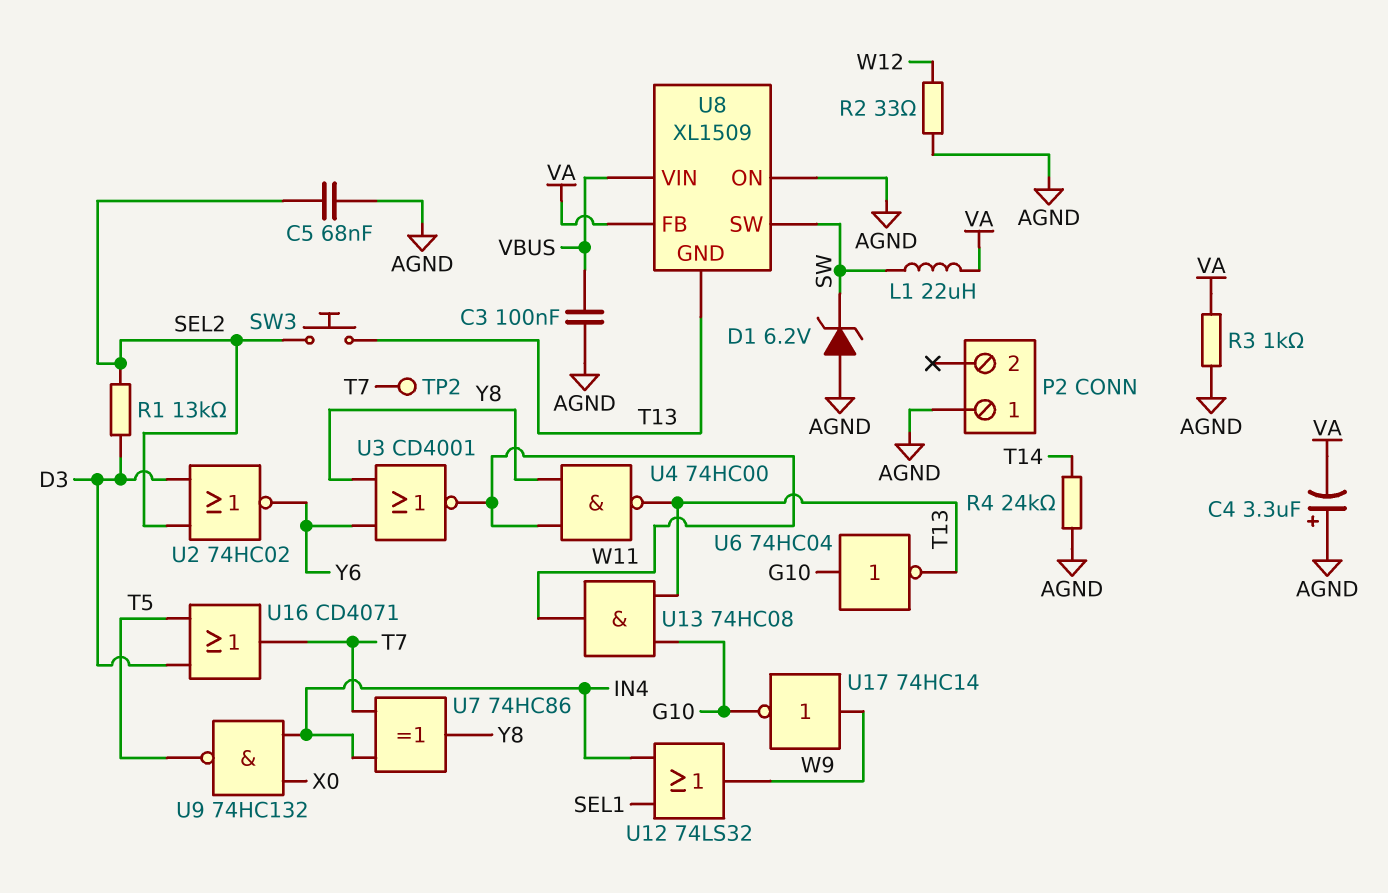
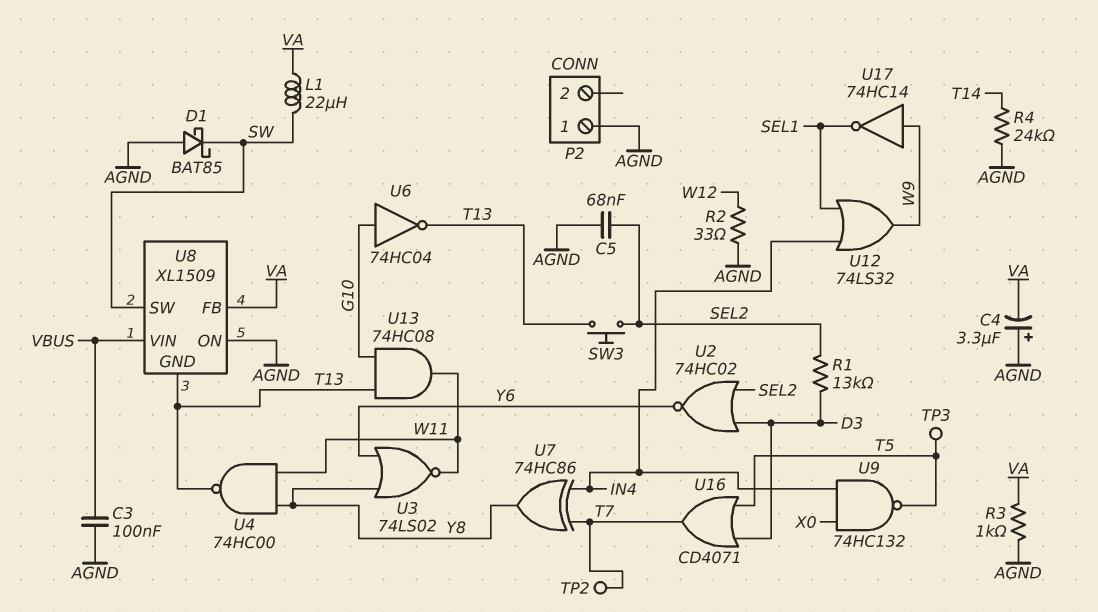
D1: zener 6.2V (A AGND, K SW) -> schottky BAT85 (A AGND, K SW)
TP3: none -> test point (T5)
U3: NOR CD4001 (in Y6, in Y8, out W11) -> NOR 74LS02 (in Y6, in Y8, out W11)
U17: NOT 74HC14 (in W9, out G10) -> NOT 74HC14 (in W9, out SEL1)

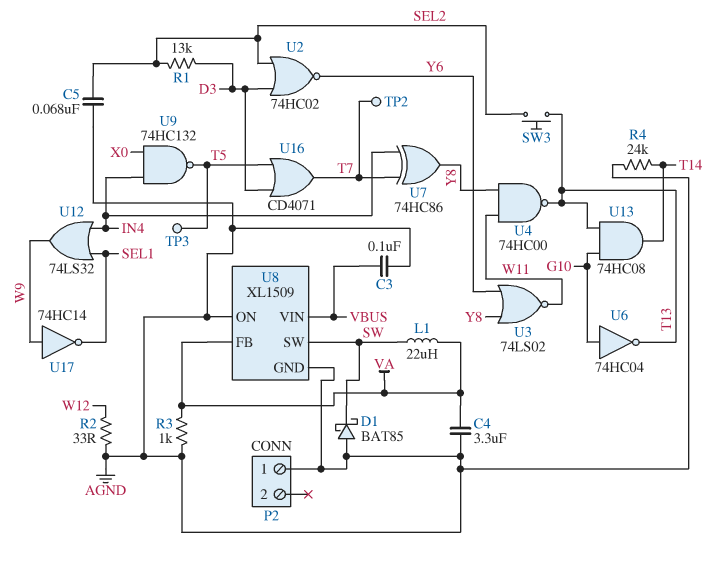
C4: 3.3uF (plus AGND, minus VA) -> 3.3uF (AGND, VA)
U8 pin GND: T13 -> AGND
U13: AND 74HC08 (in G10, in T13, out W11) -> AND 74HC08 (in G10, in T13, out T14)

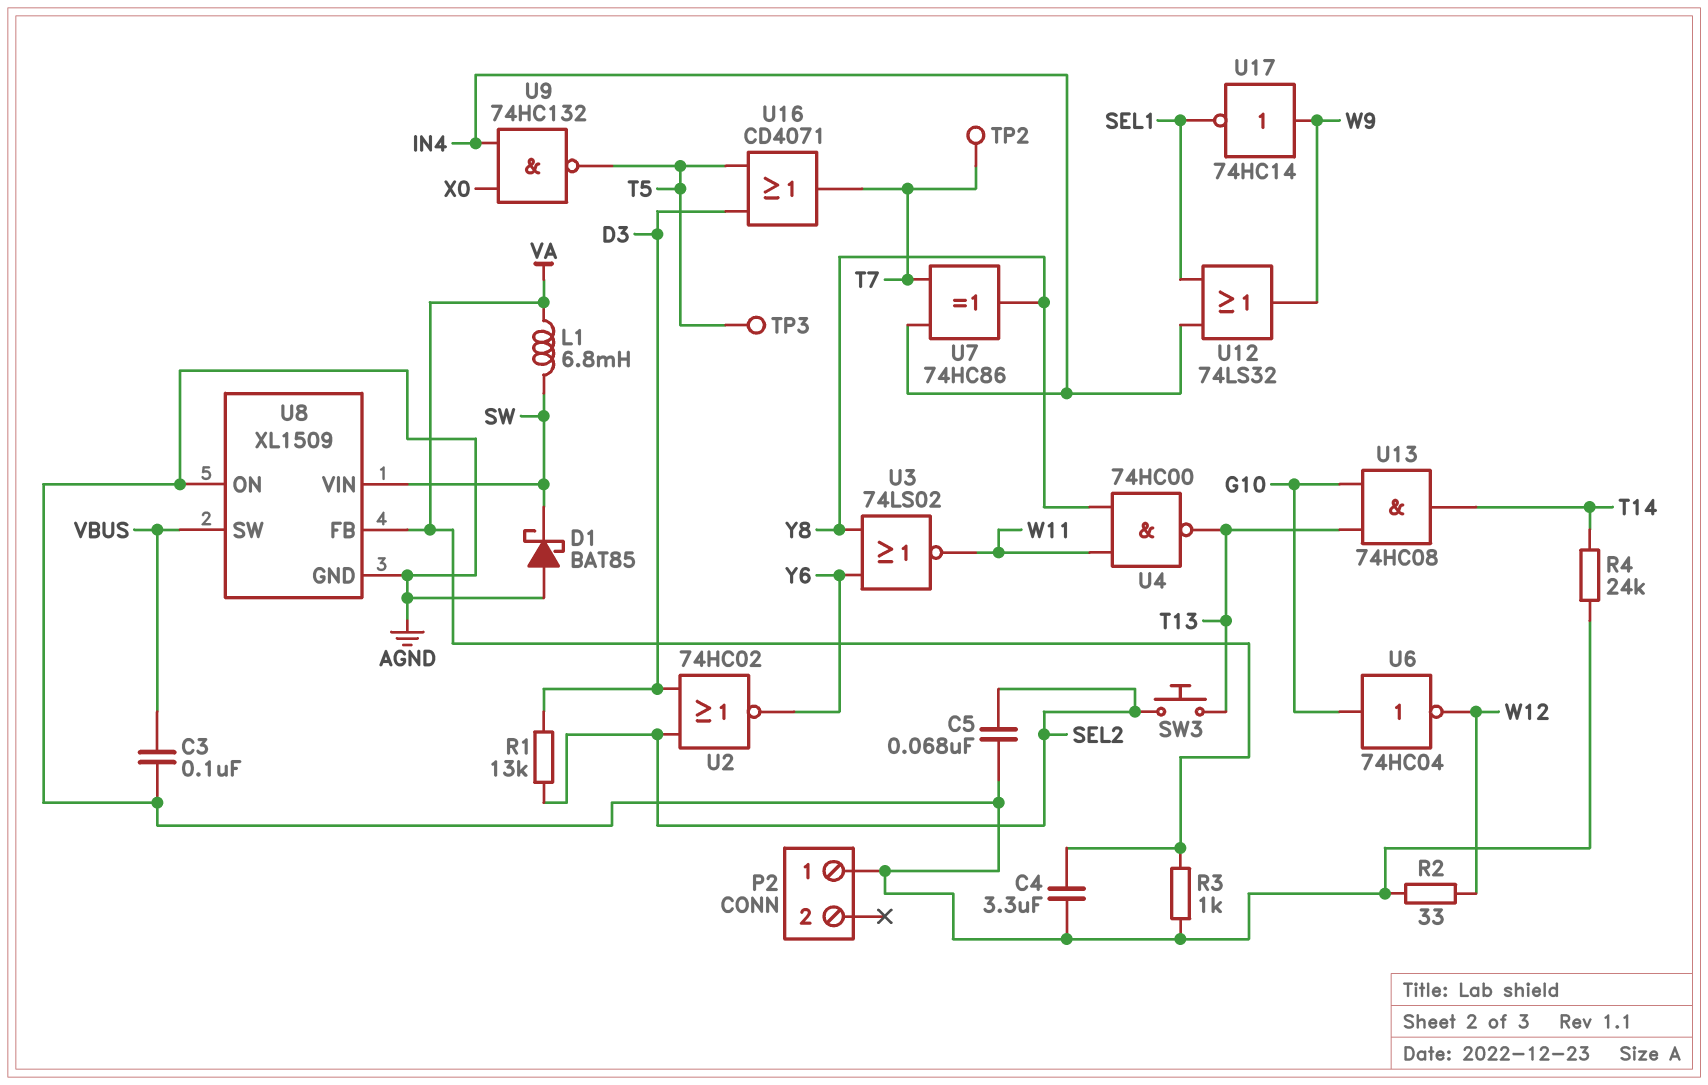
L1: 22uH (SW, VA) -> 6.8mH (SW, VA)
U6: NOT 74HC04 (in G10, out T13) -> NOT 74HC04 (in G10, out W12)
U8 pin SW: SW -> VBUS
U8 pin VIN: VBUS -> SW

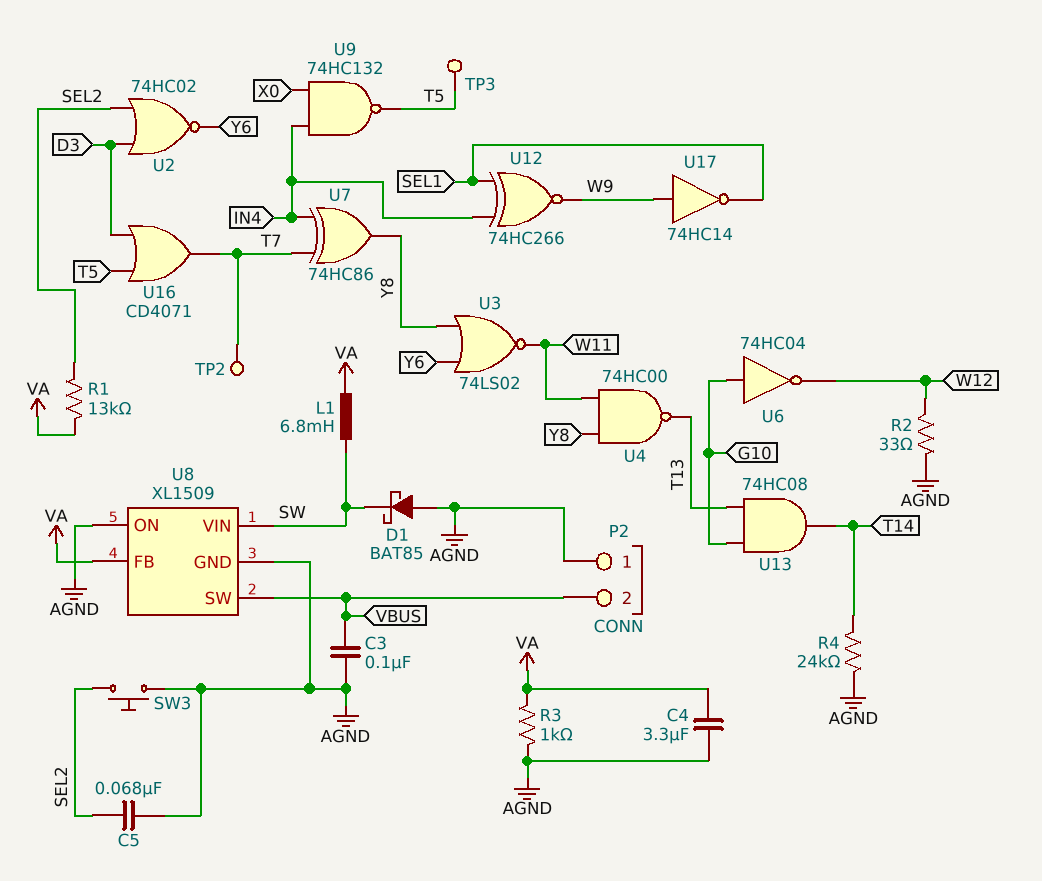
P2 pin 2: none -> VBUS
R1: 13k (D3, SEL2) -> 13k (SEL2, VA)
SW3: button (SEL2, T13) -> button (AGND, SEL2)
U12: OR 74LS32 (in IN4, in SEL1, out W9) -> XNOR 74HC266 (in IN4, in SEL1, out W9)

